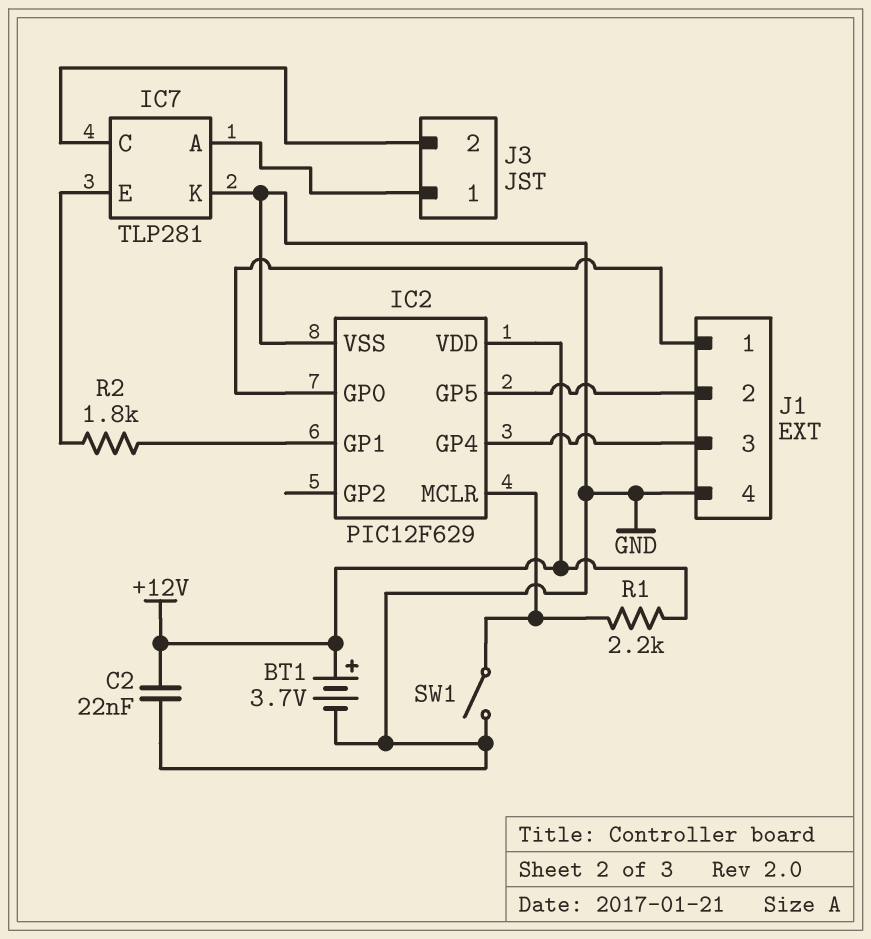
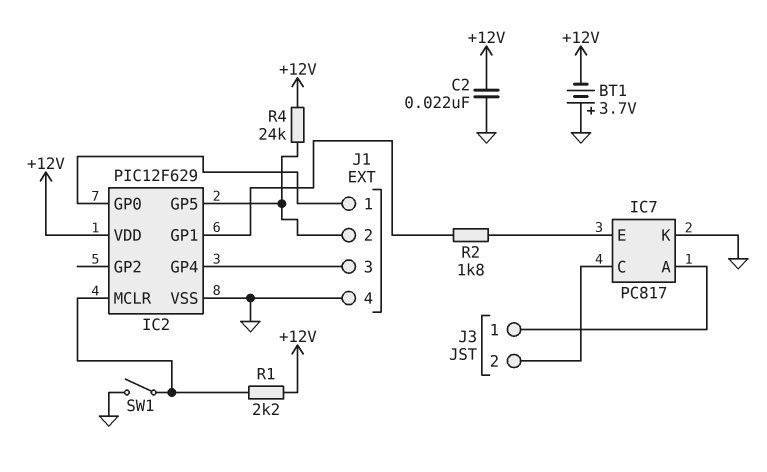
BT1: 3.7V (plus +12V, minus GND) -> 3.7V (plus GND, minus +12V)
IC7: TLP281 -> PC817
R4: none -> 24k (+12V, IC2/GP5)

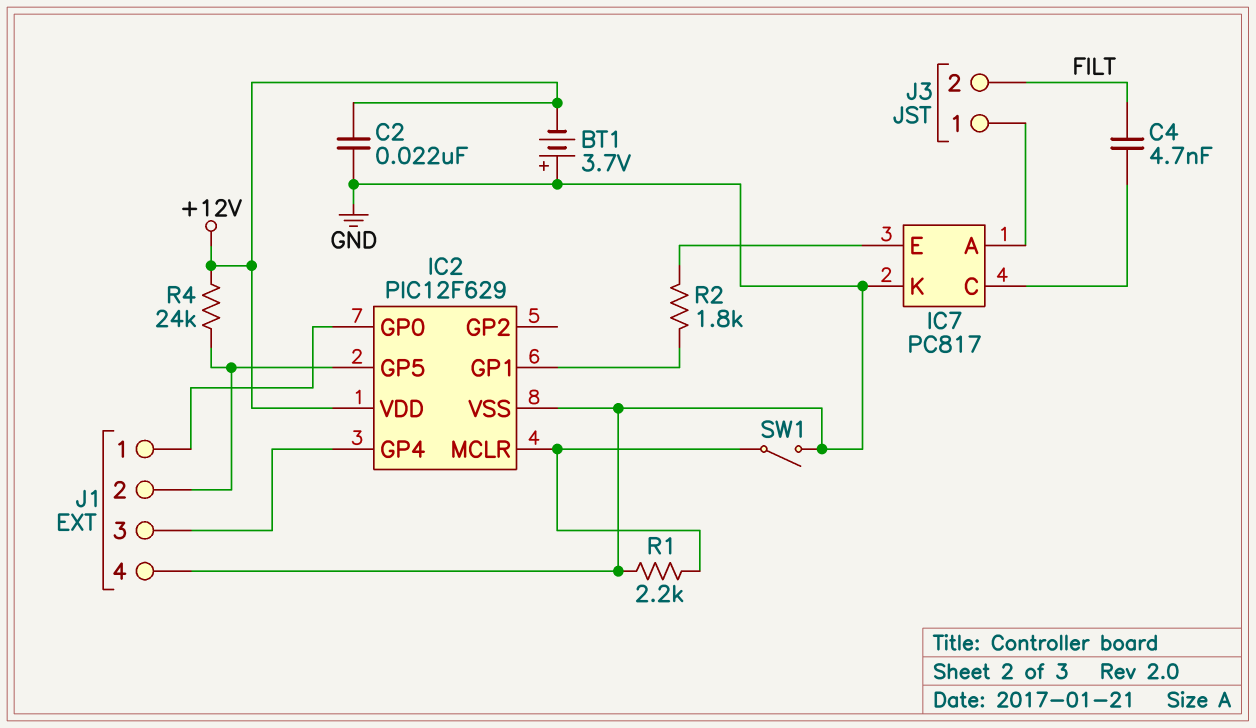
C4: none -> 4.7nF (FILT, IC7/C)
J3 pin 2: IC7/C -> FILT
R1: 2.2k (+12V, IC2/MCLR) -> 2.2k (GND, IC2/MCLR)

